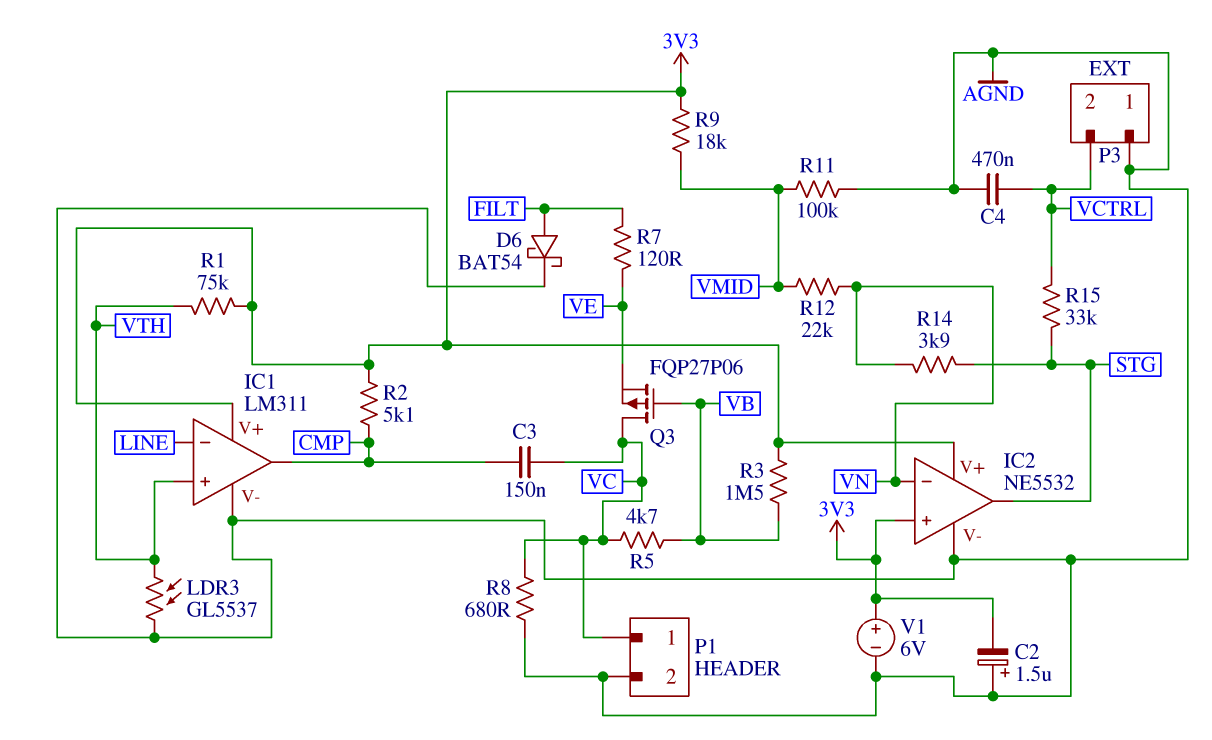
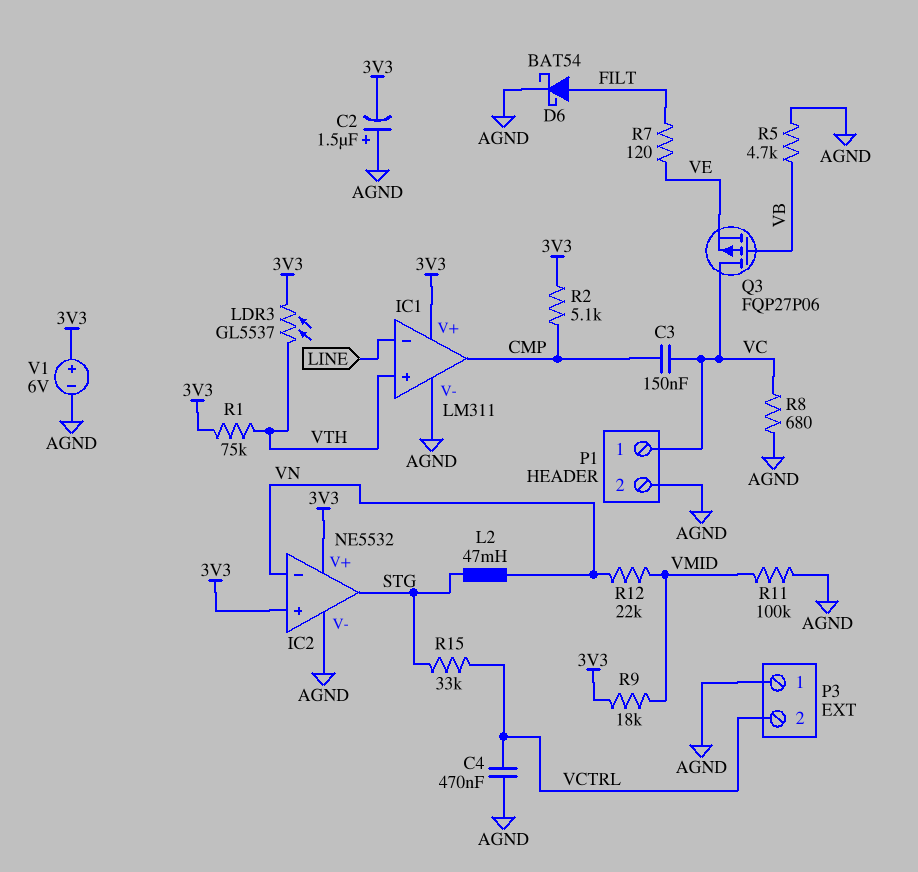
L2: none -> 47mH (STG, VN)
LDR3: GL5537 (AGND, VTH) -> GL5537 (3V3, VTH)
R3: 1.5M (3V3, VB) -> none
R5: 4.7k (VB, VC) -> 4.7k (AGND, VB)
R14: 3.9k (STG, VN) -> none

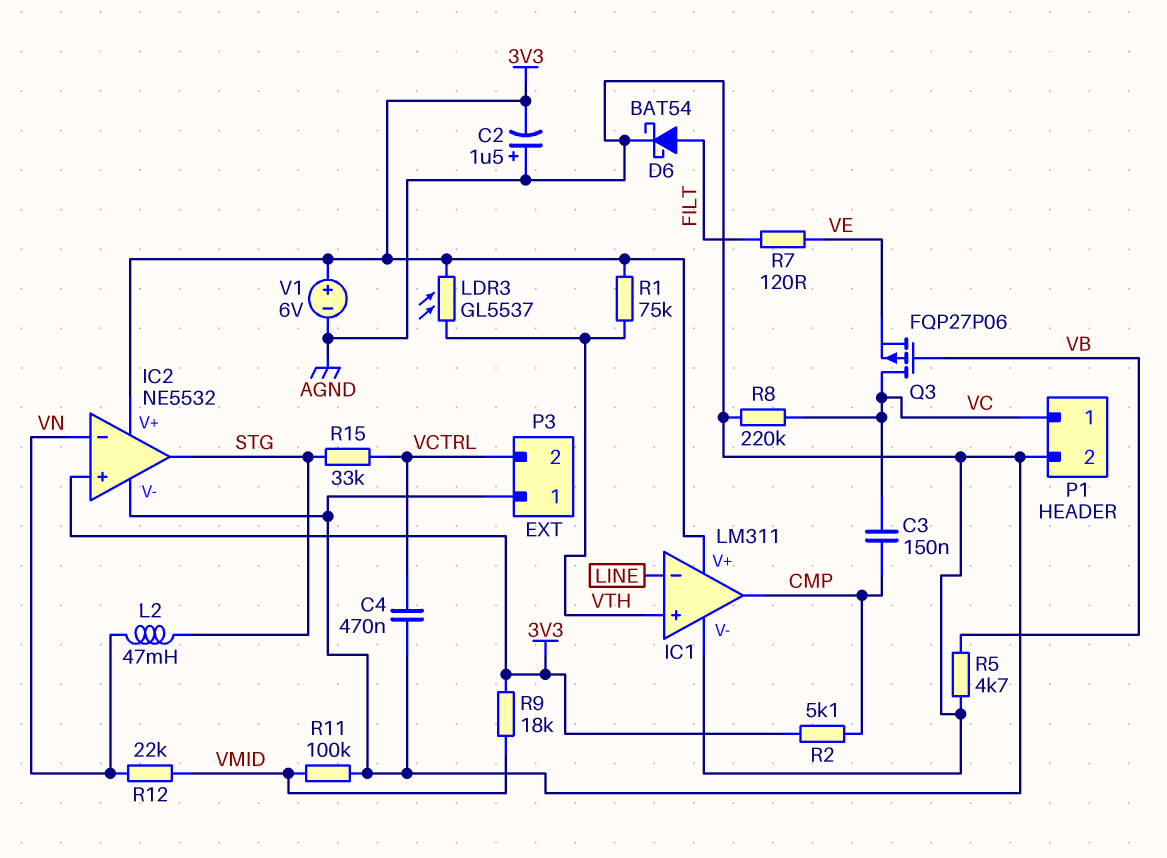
R8: 680 (AGND, VC) -> 220k (AGND, VC)

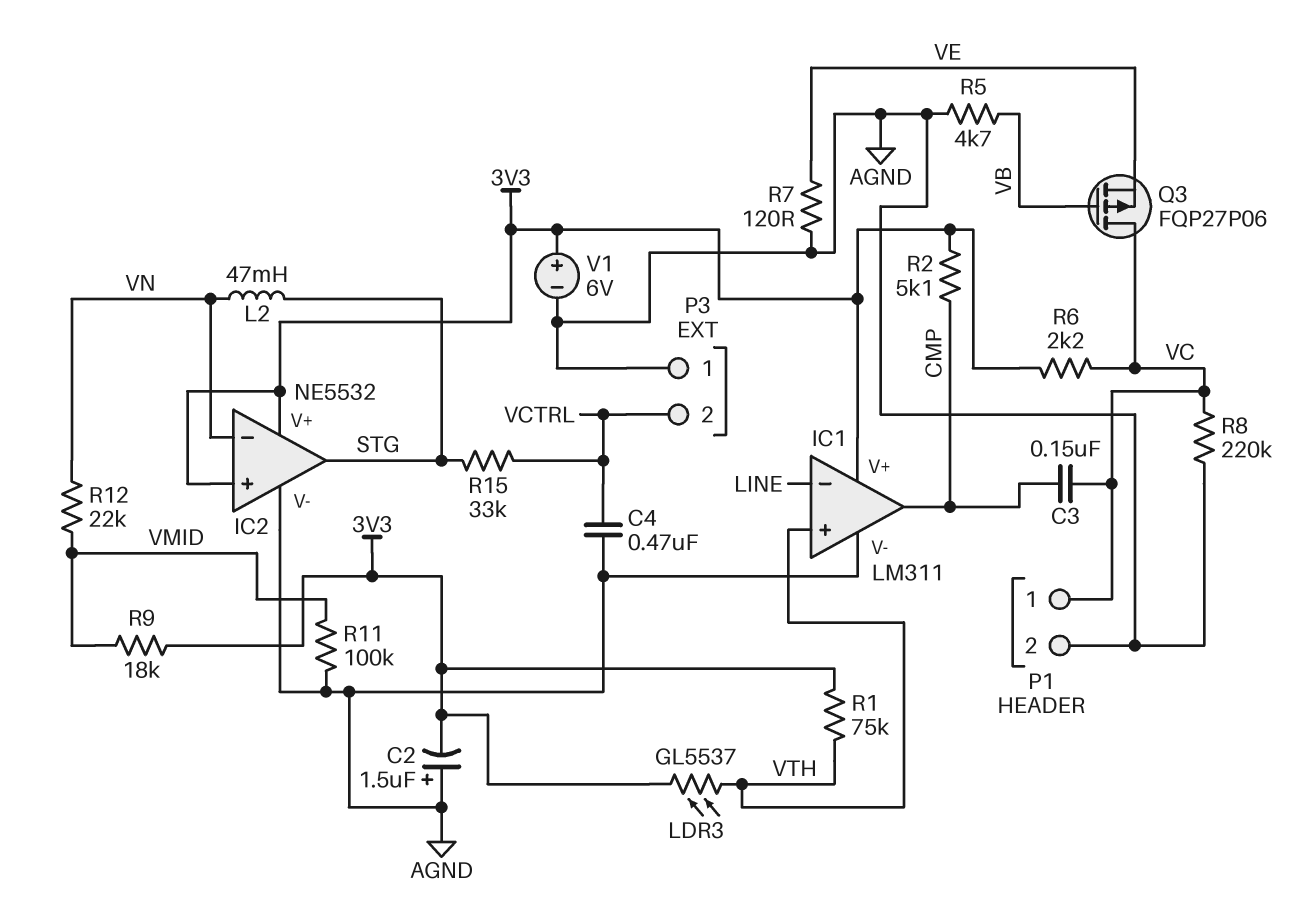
D6: schottky BAT54 (A FILT, K AGND) -> none
R6: none -> 2.2k (3V3, VC)
R7: 120 (FILT, VE) -> 120 (AGND, VE)

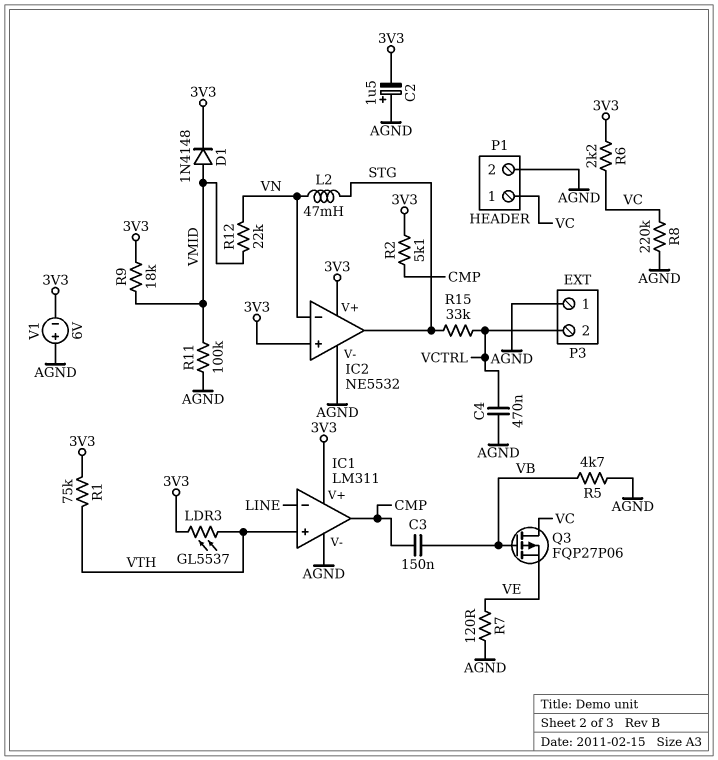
C3: 150nF (CMP, VC) -> 150nF (CMP, VB)
D1: none -> diode 1N4148 (A VMID, K 3V3)
V1: 6V (plus 3V3, minus AGND) -> 6V (plus AGND, minus 3V3)

